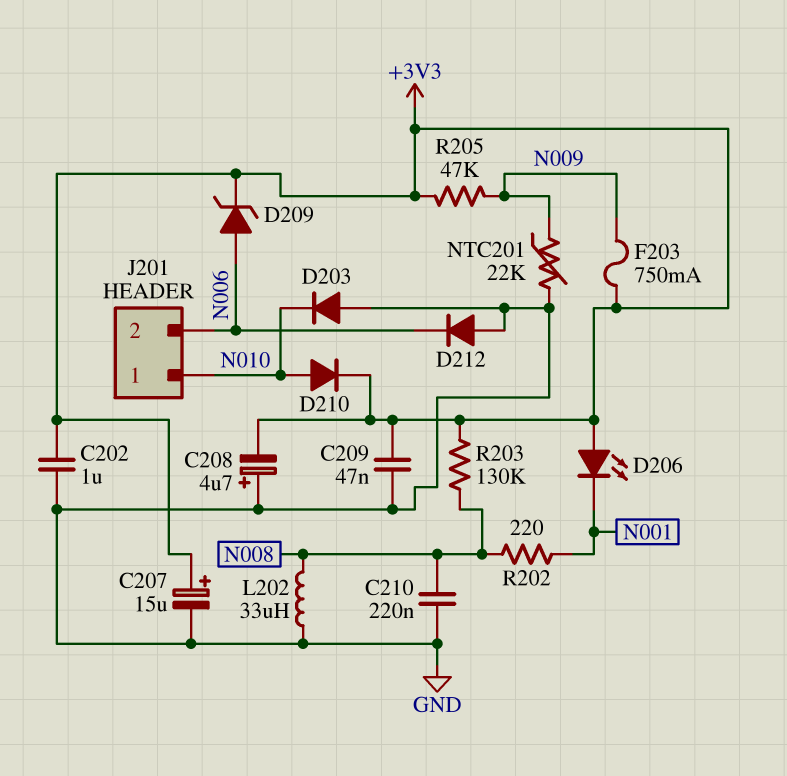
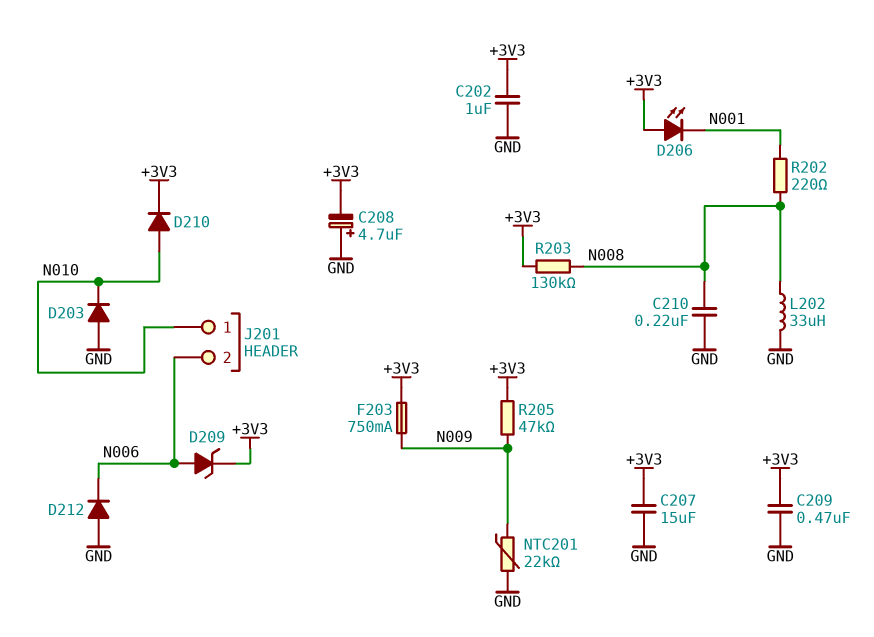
C207: 15uF (plus +3V3, minus GND) -> 15uF (+3V3, GND)
C209: 47nF (+3V3, GND) -> 470nF (+3V3, GND)

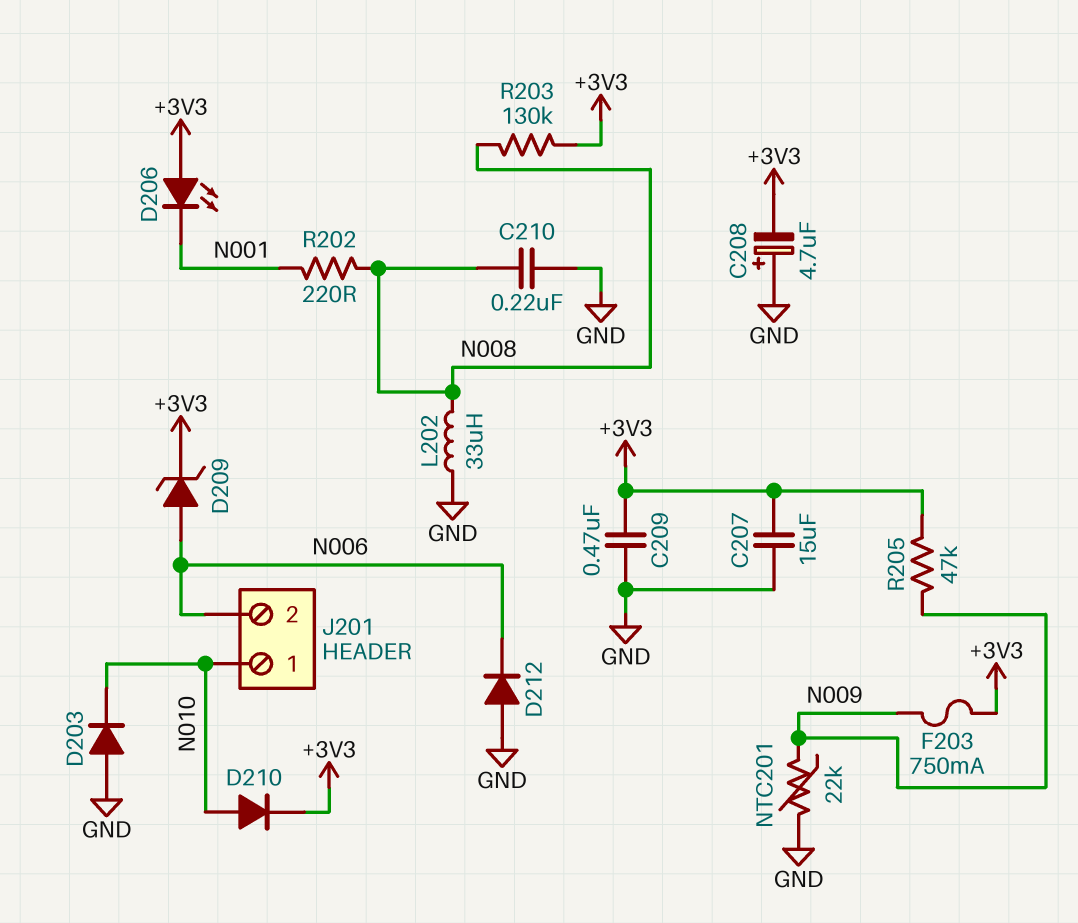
C202: 1uF (+3V3, GND) -> none

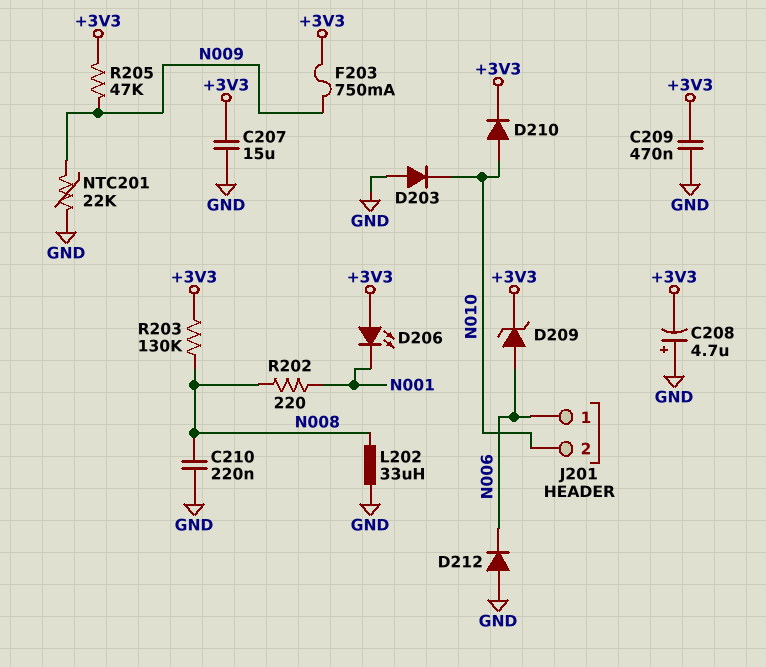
J201 pin 1: N010 -> N006
J201 pin 2: N006 -> N010

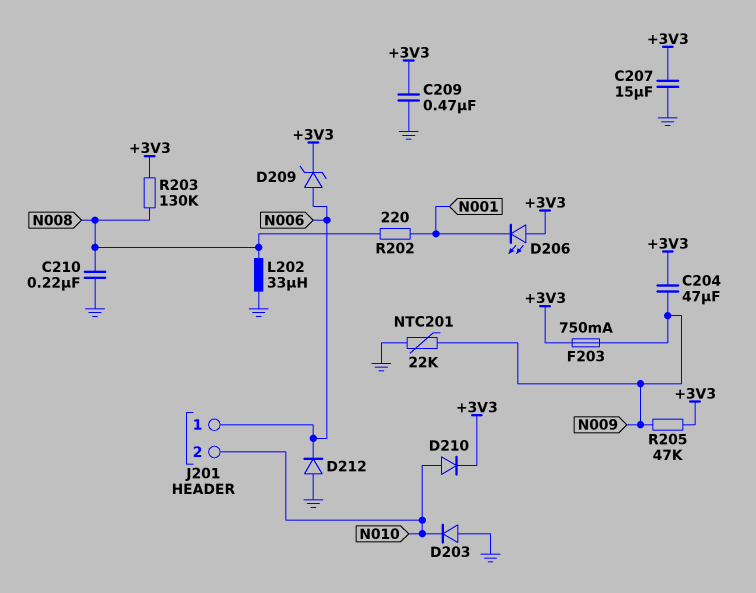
C204: none -> 47uF (+3V3, N009)
C208: 4.7uF (plus GND, minus +3V3) -> none

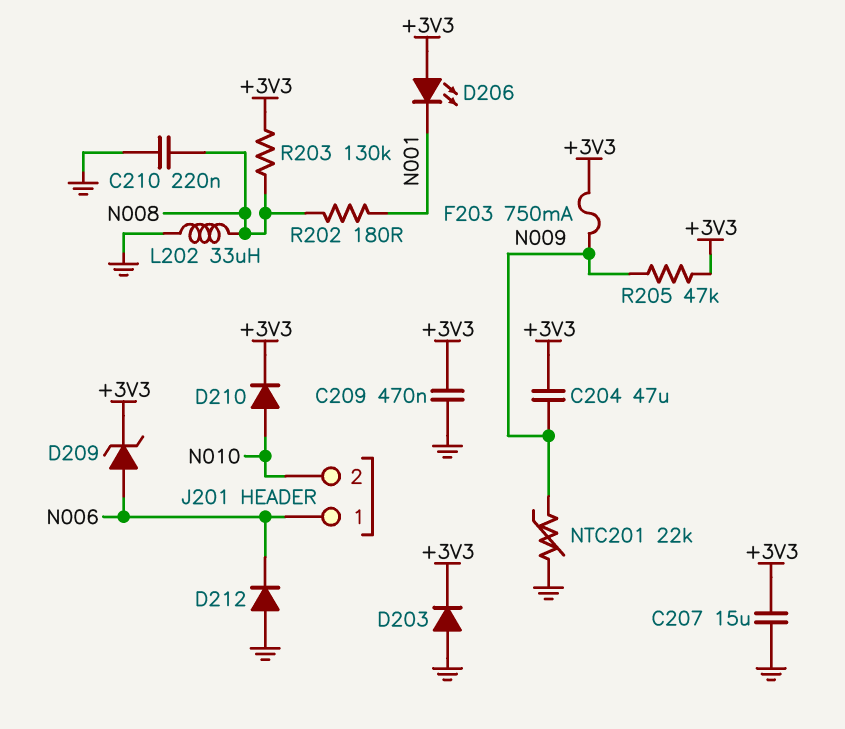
D203: diode (A GND, K N010) -> diode (A GND, K +3V3)
R202: 220 (N001, N008) -> 180 (N001, N008)

